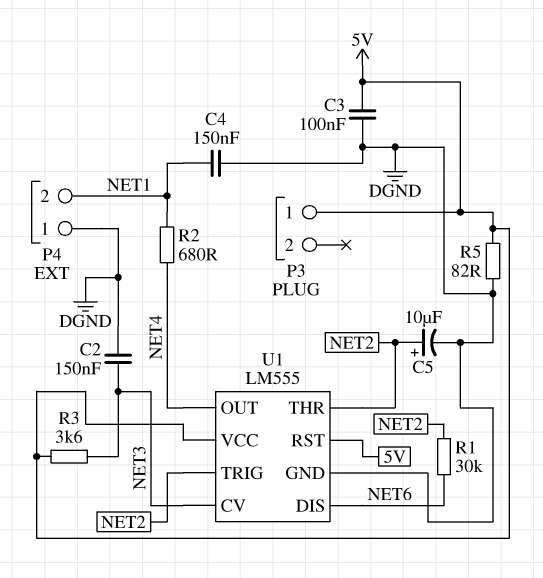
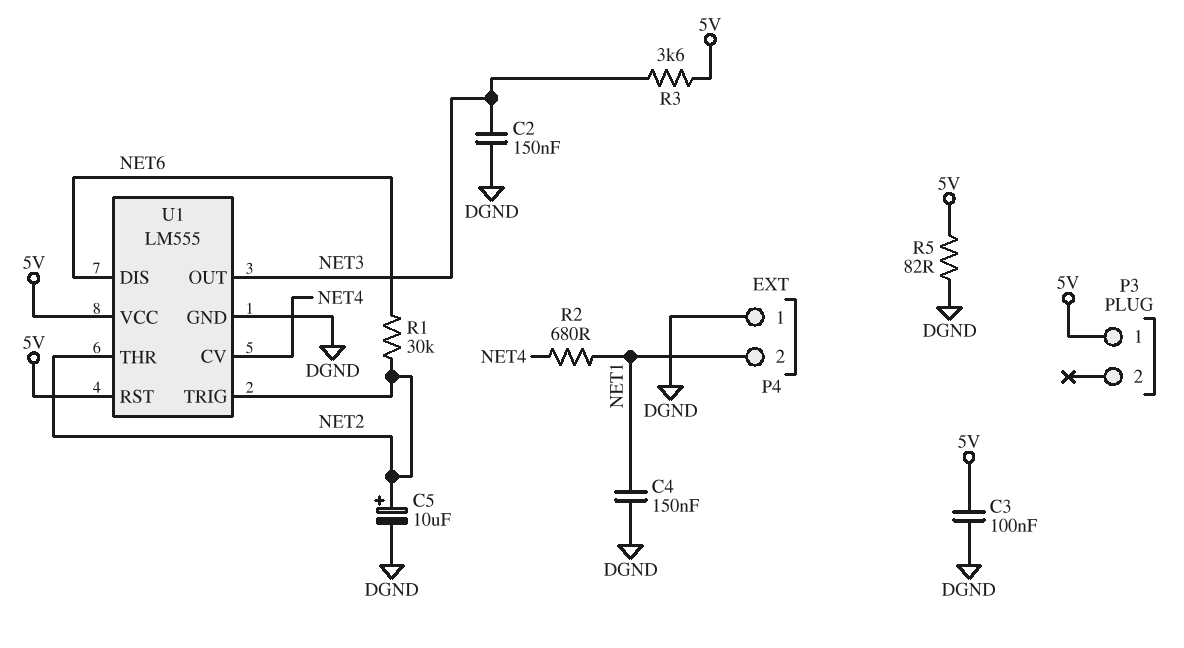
U1 pin CV: NET3 -> NET4
U1 pin OUT: NET4 -> NET3

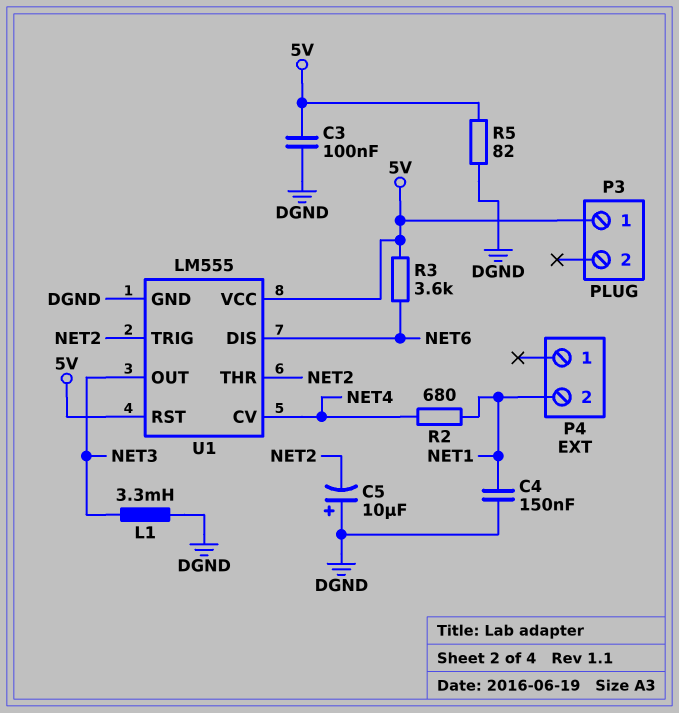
C2: 150nF (DGND, NET3) -> none
C5: 10uF (plus NET2, minus DGND) -> 10uF (plus DGND, minus NET2)
L1: none -> 3.3mH (DGND, NET3)
P4 pin 1: DGND -> none
R1: 30k (NET2, NET6) -> none
R3: 3.6k (5V, NET3) -> 3.6k (5V, NET6)

